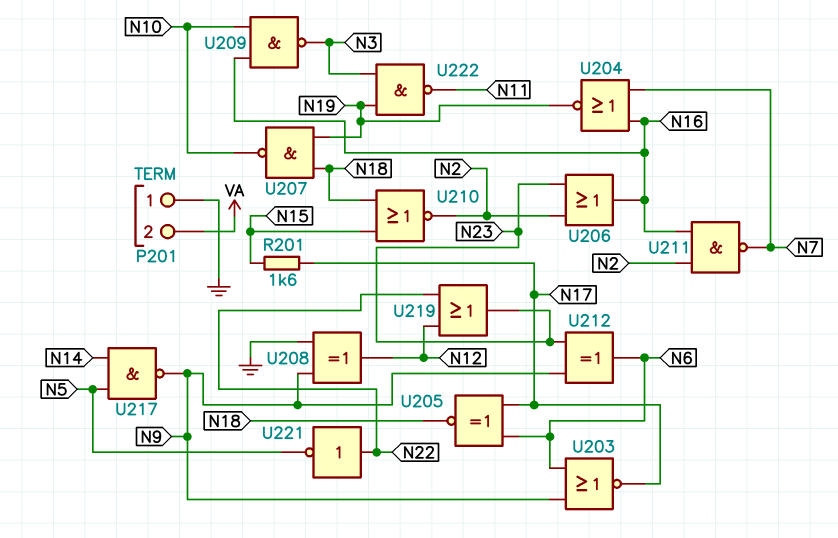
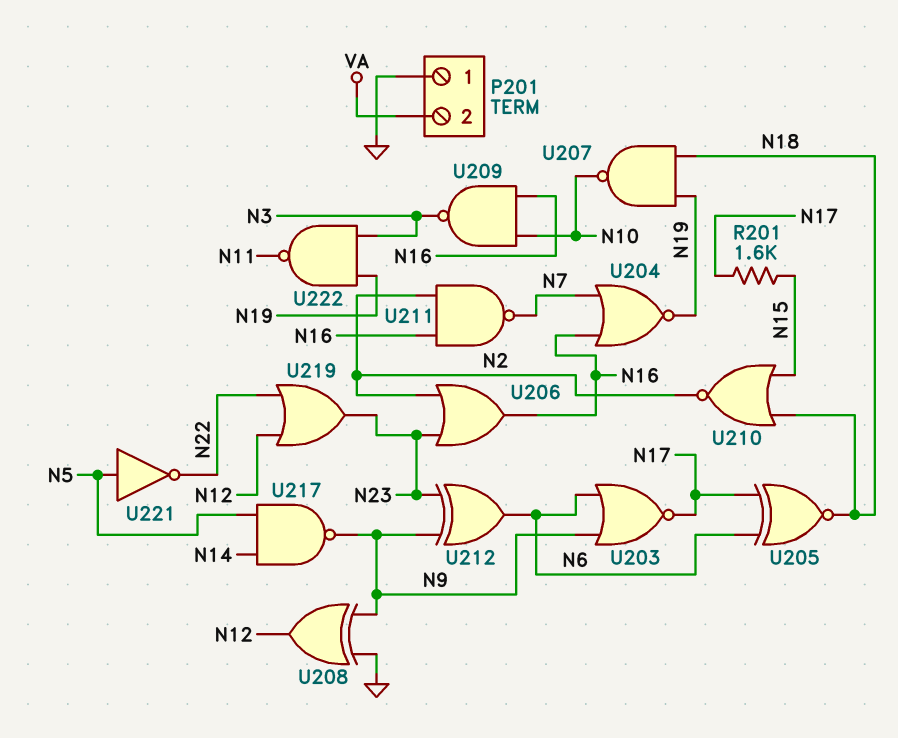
U221: NOT (in N22, out N5) -> NOT (in N5, out N22)

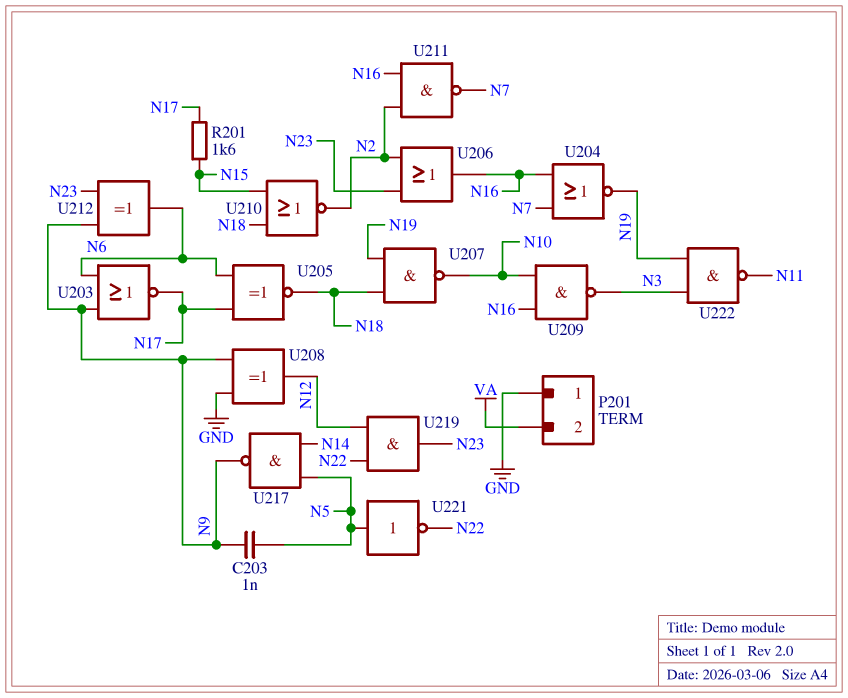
C203: none -> 1nF (N5, N9)
U219: OR (in N12, in N22, out N23) -> AND (in N12, in N22, out N23)

